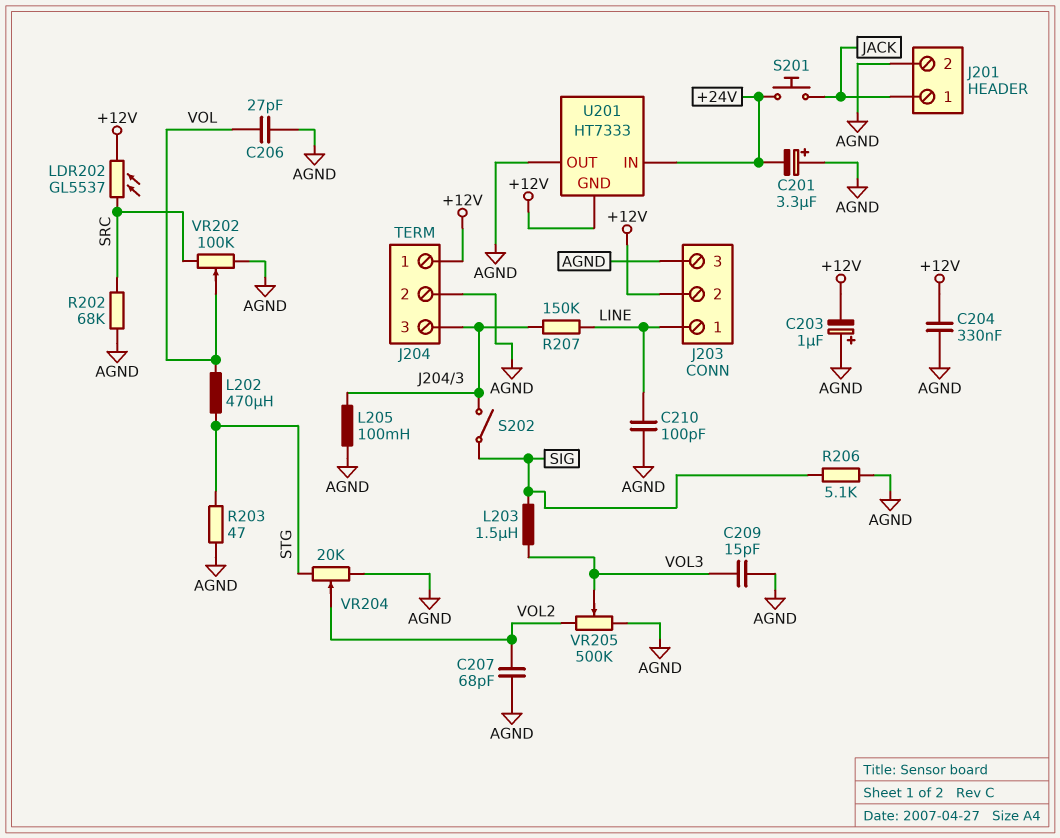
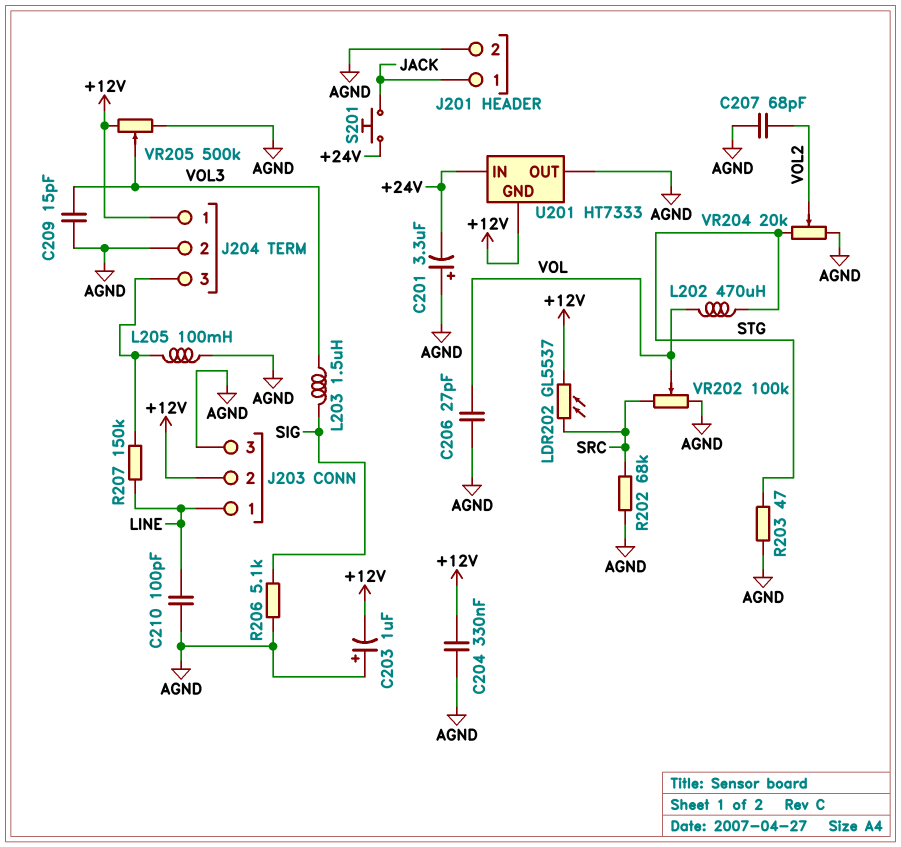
S202: switch (J204/3, SIG) -> none
VR205: 500k (AGND, VOL2, wiper VOL3) -> 500k (+12V, AGND, wiper VOL3)

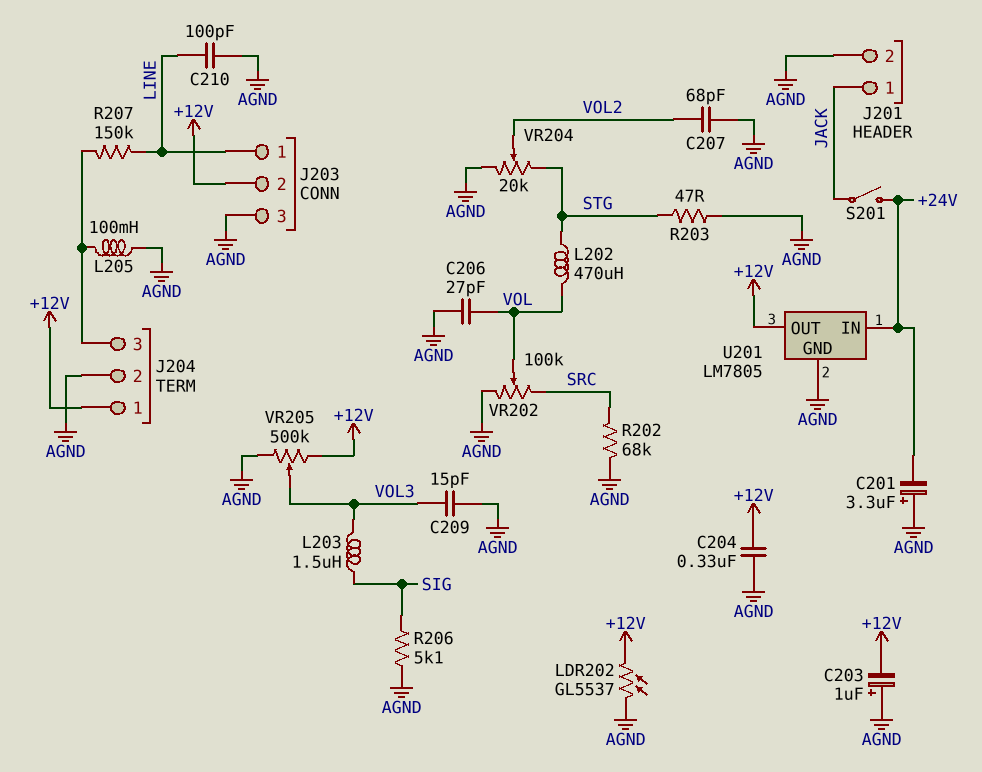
LDR202: GL5537 (+12V, SRC) -> GL5537 (+12V, AGND)
S201: button (+24V, JACK) -> switch (+24V, JACK)
U201: HT7333 -> LM7805
U201 pin GND: +12V -> AGND
U201 pin OUT: AGND -> +12V

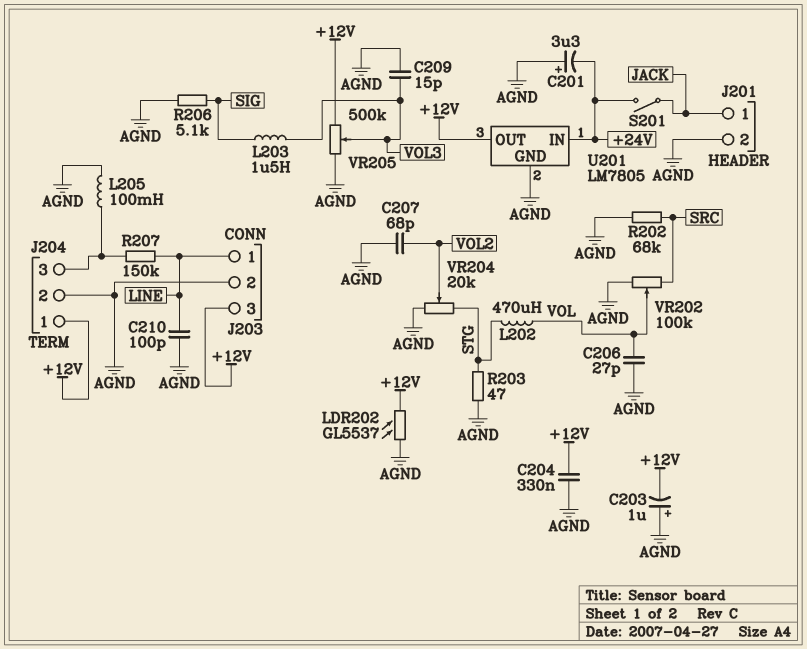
J203 pin 2: +12V -> AGND
J203 pin 3: AGND -> +12V

